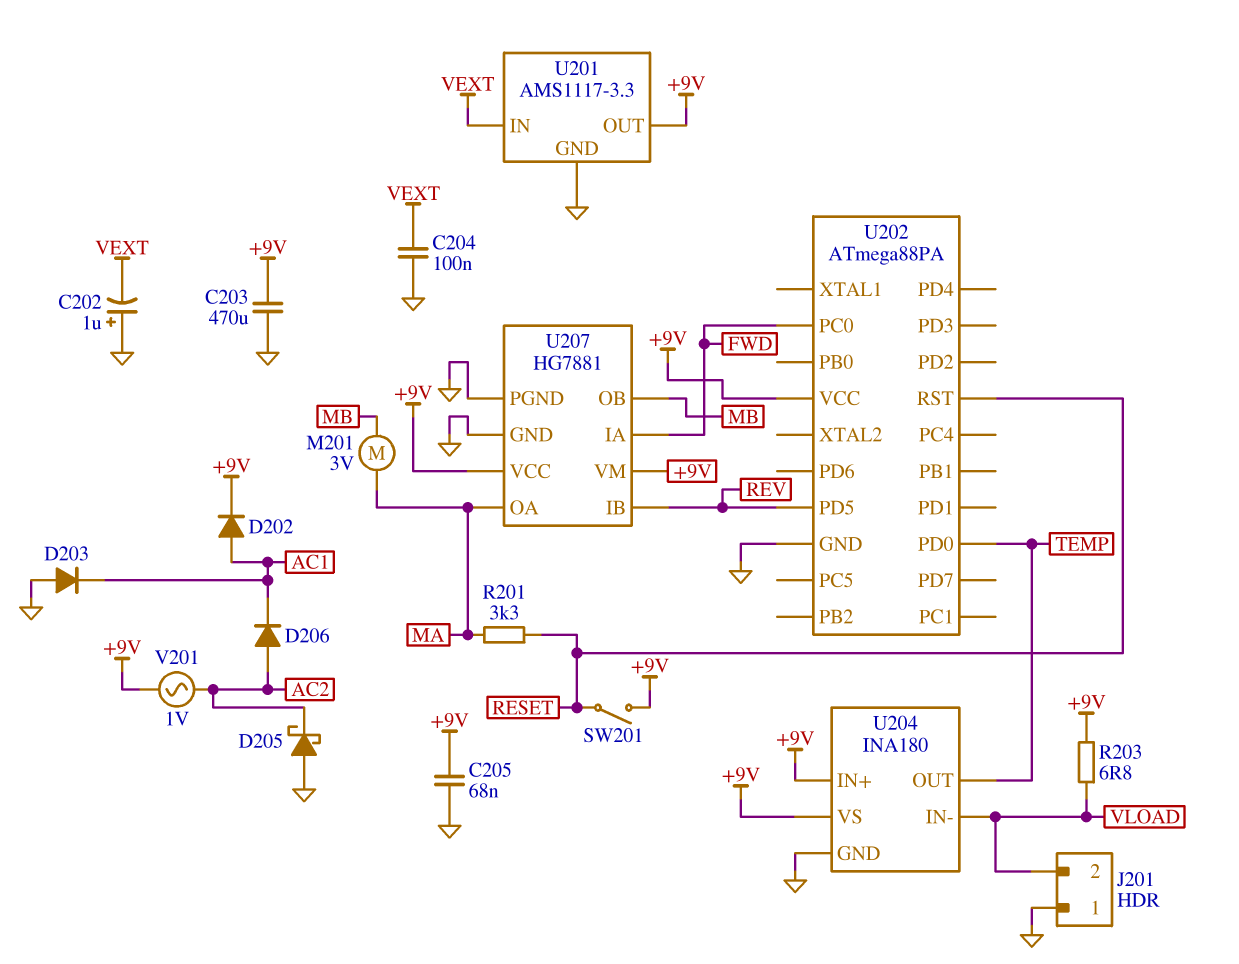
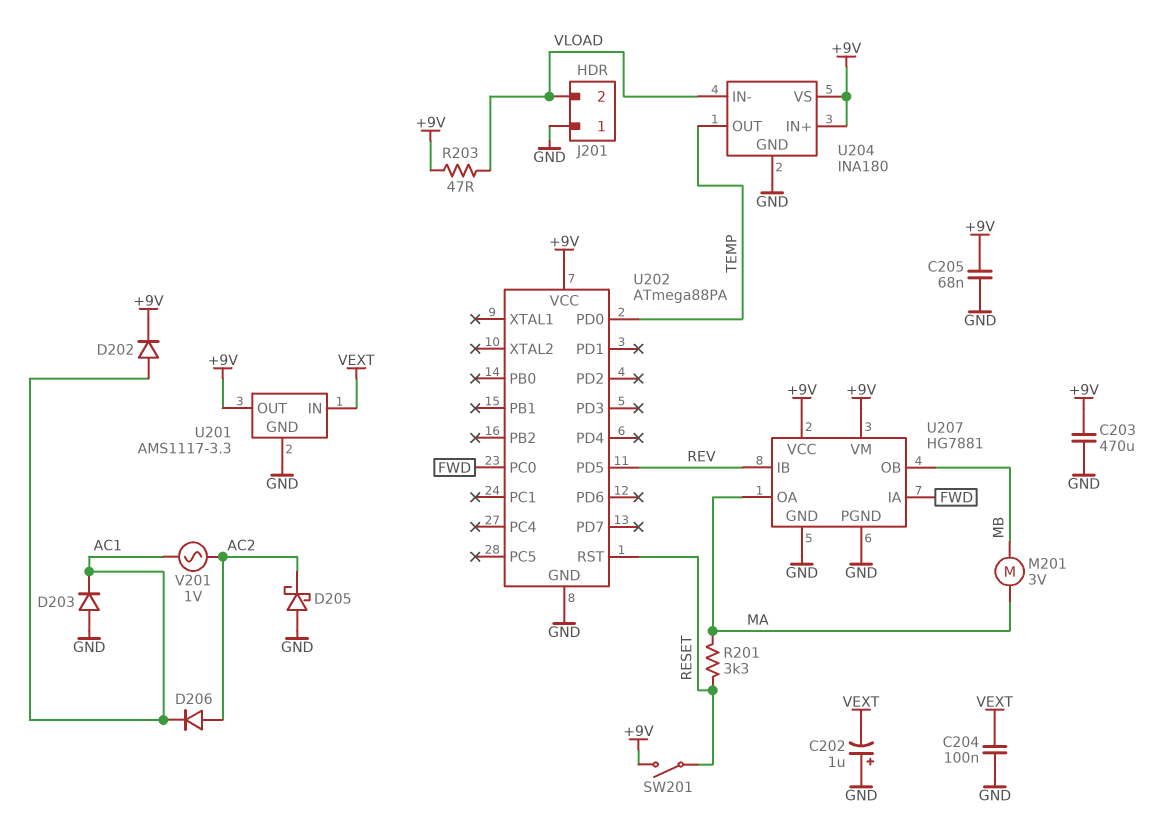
R203: 6.8 (+9V, VLOAD) -> 47 (+9V, VLOAD)
V201: AC 1V (+9V, AC2) -> AC 1V (AC1, AC2)

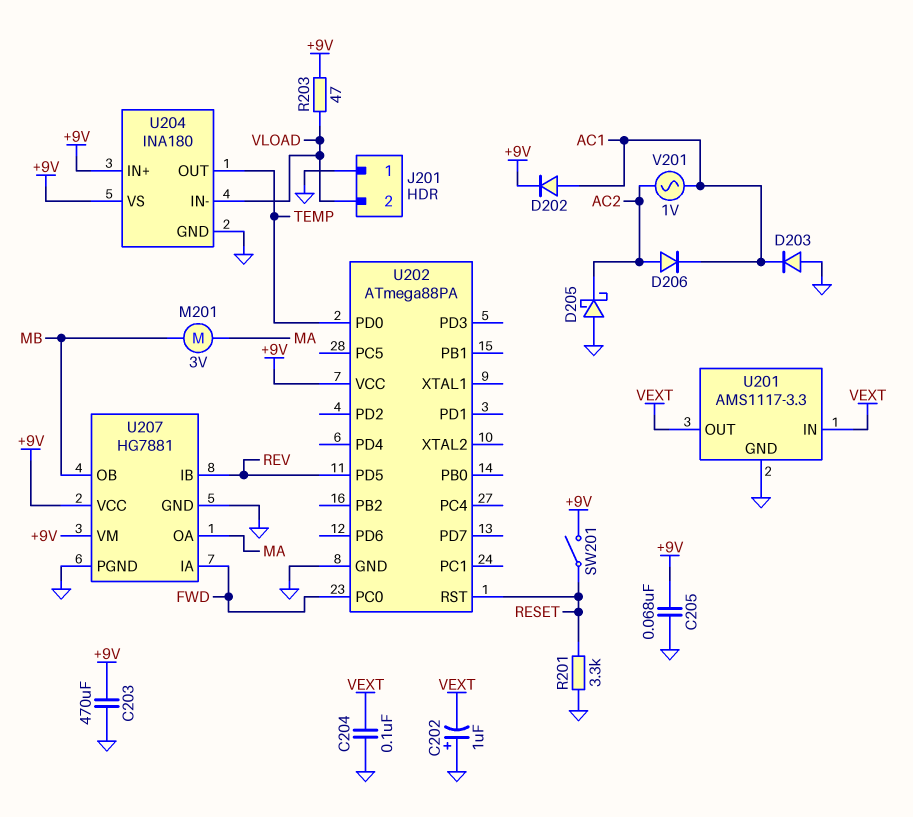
R201: 3.3k (MA, RESET) -> 3.3k (GND, RESET)
U201 pin OUT: +9V -> VEXT

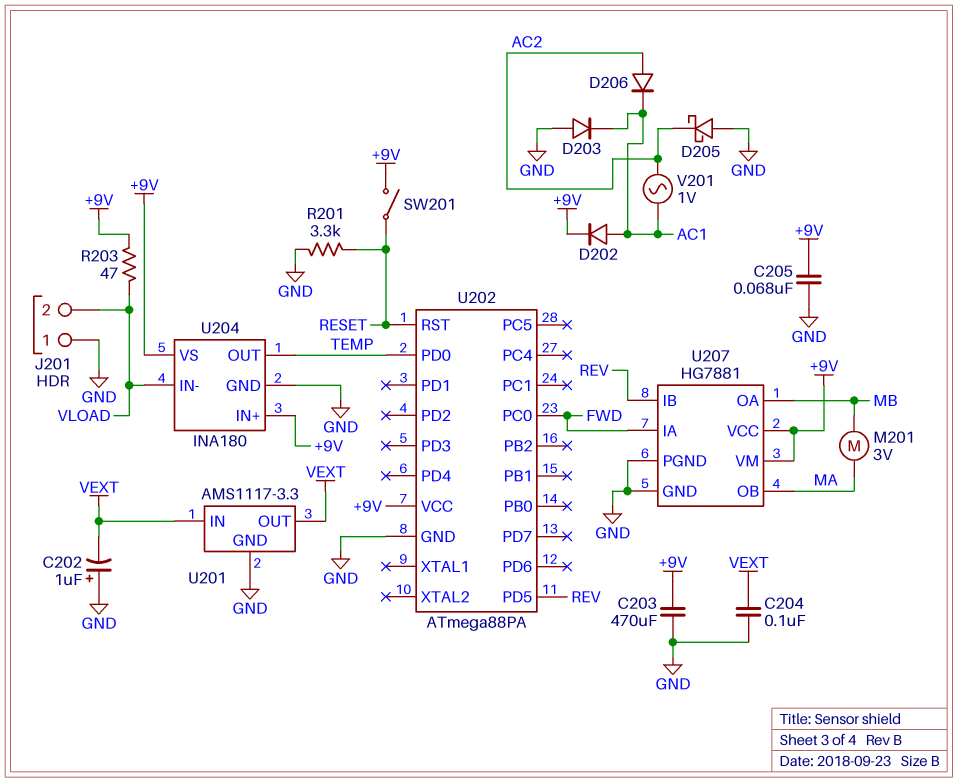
U207 pin OA: MA -> MB
U207 pin OB: MB -> MA

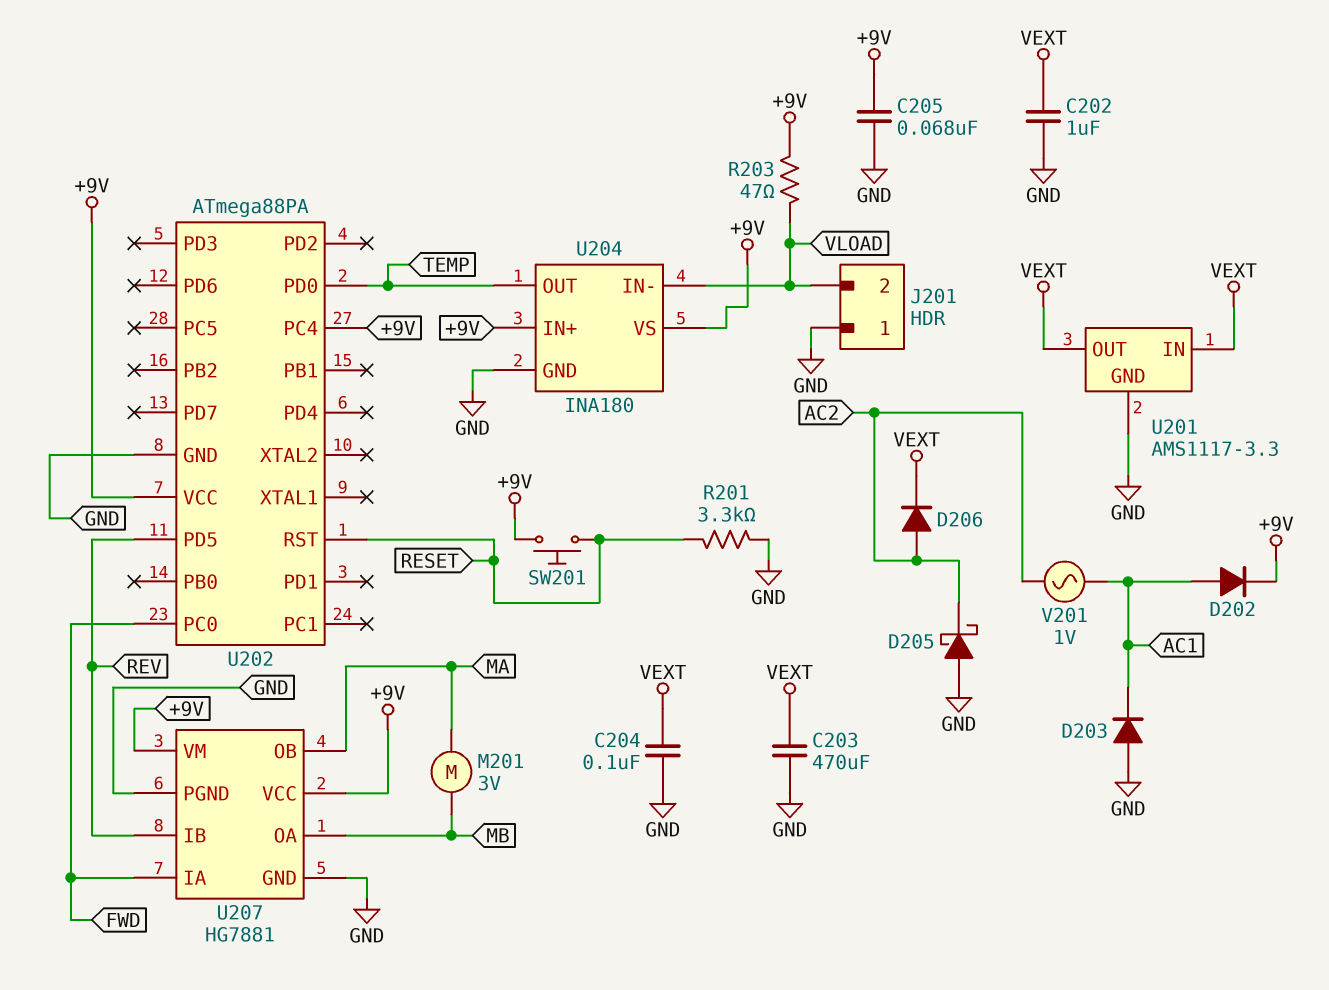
C202: 1uF (plus GND, minus VEXT) -> 1uF (GND, VEXT)
C203: 470uF (+9V, GND) -> 470uF (GND, VEXT)
D206: diode (A AC2, K AC1) -> diode (A AC2, K VEXT)
SW201: switch (+9V, RESET) -> button (+9V, RESET)
U202 pin PC4: none -> +9V

